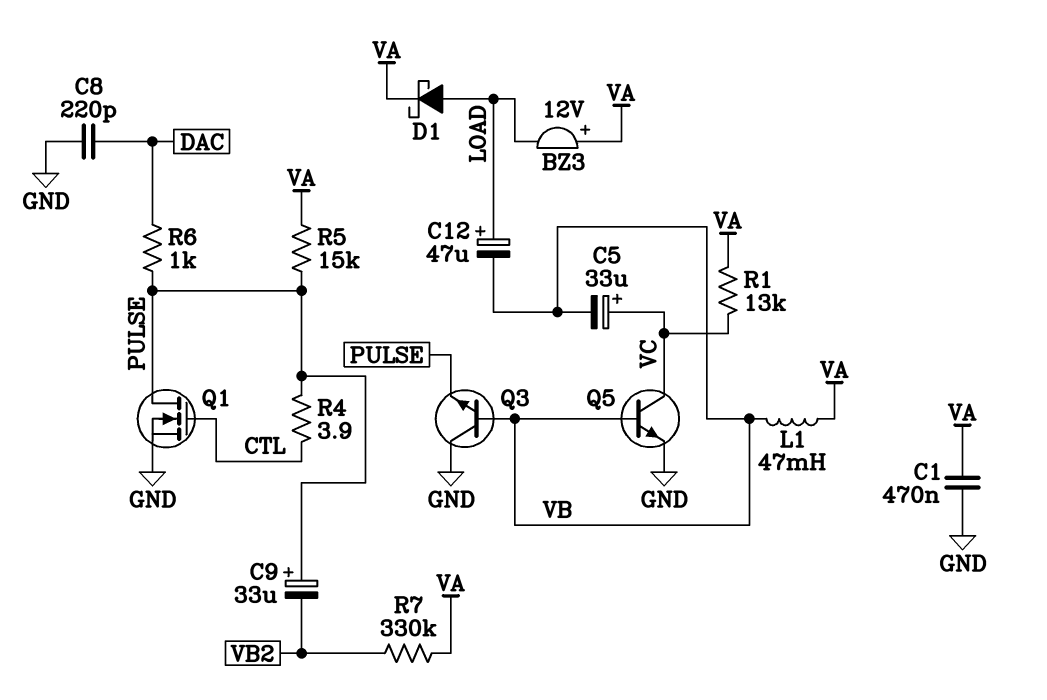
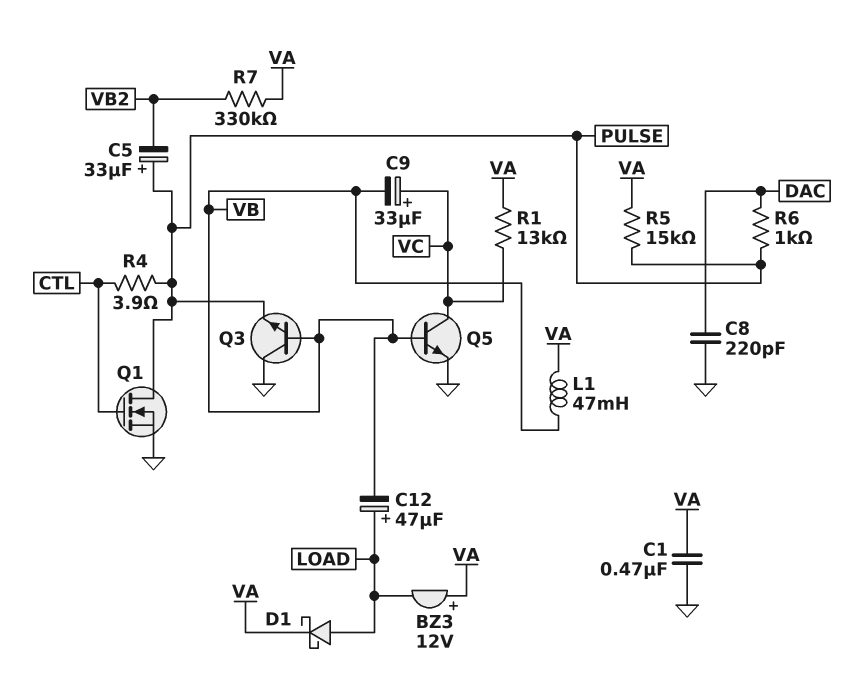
C5: 33uF (plus VC, minus VB) -> 33uF (plus PULSE, minus VB2)
C9: 33uF (plus PULSE, minus VB2) -> 33uF (plus VC, minus VB)

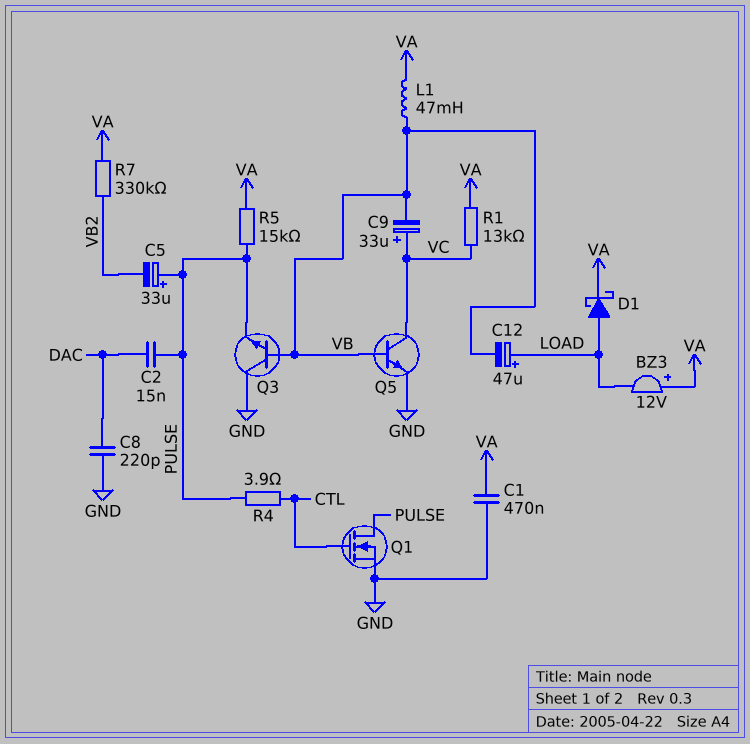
C2: none -> 15nF (DAC, PULSE)
R6: 1k (DAC, PULSE) -> none

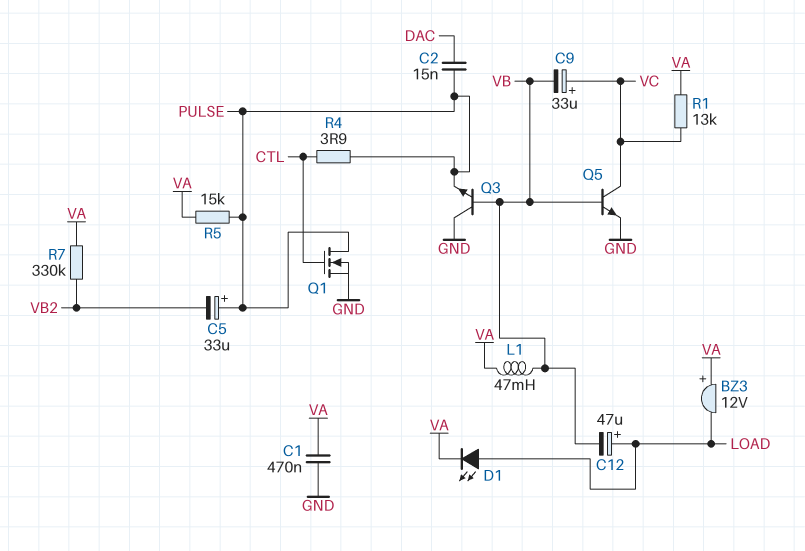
C8: 220pF (DAC, GND) -> none
D1: schottky (A LOAD, K VA) -> LED (A LOAD, K VA)

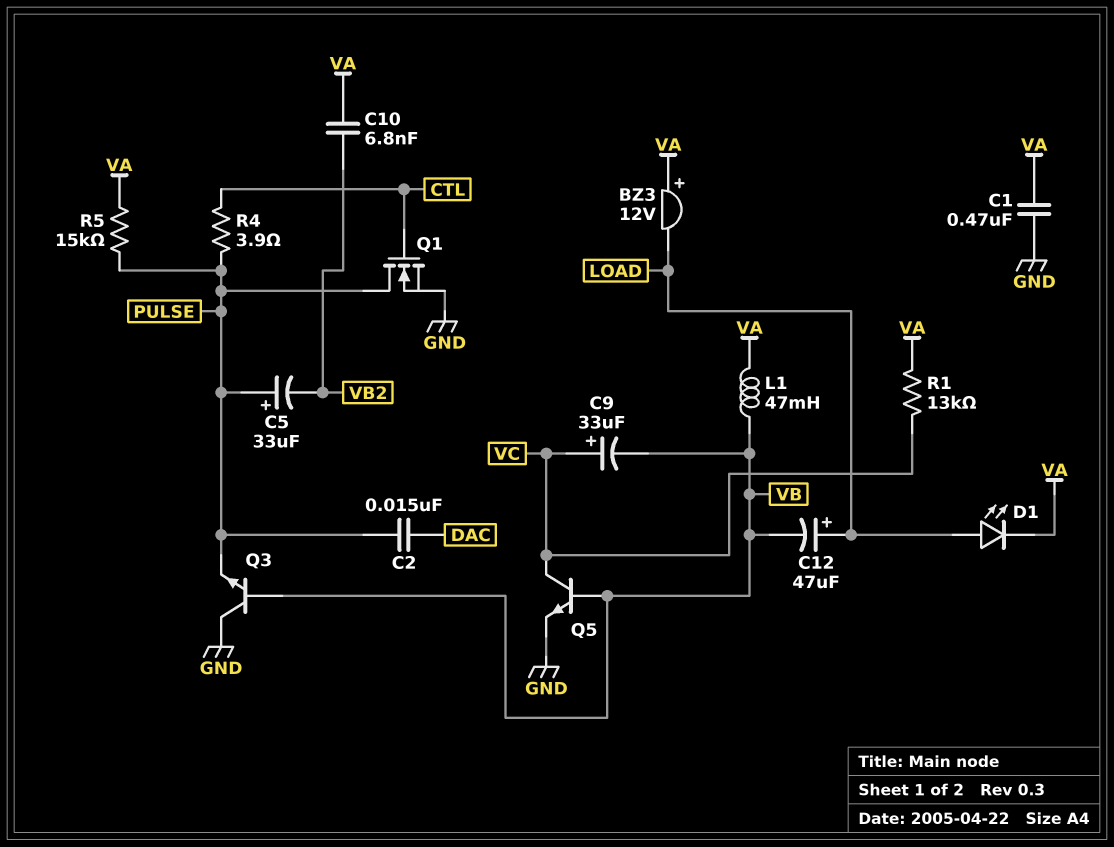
C10: none -> 6.8nF (VA, VB2)
R7: 330k (VA, VB2) -> none

